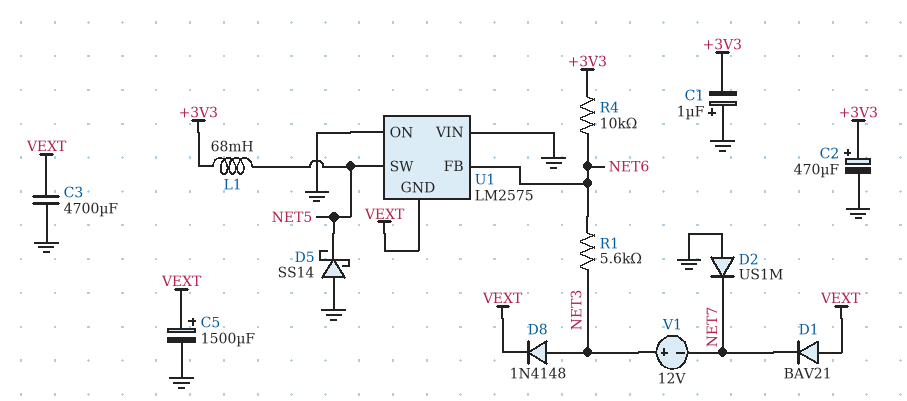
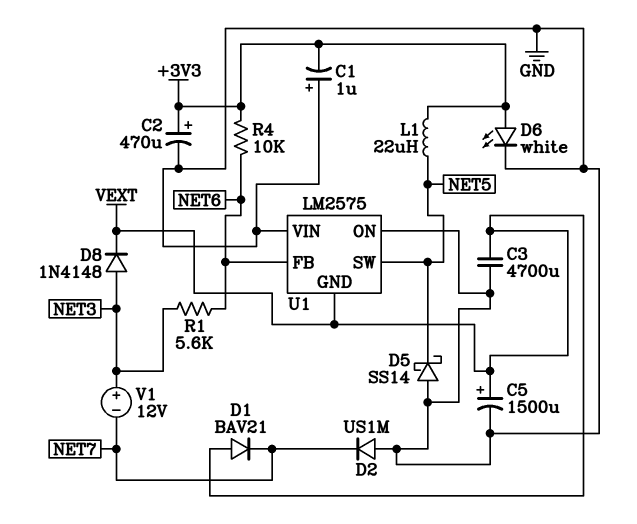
D6: none -> LED white (A +3V3, K GND)
L1: 68mH (+3V3, NET5) -> 22uH (+3V3, NET5)

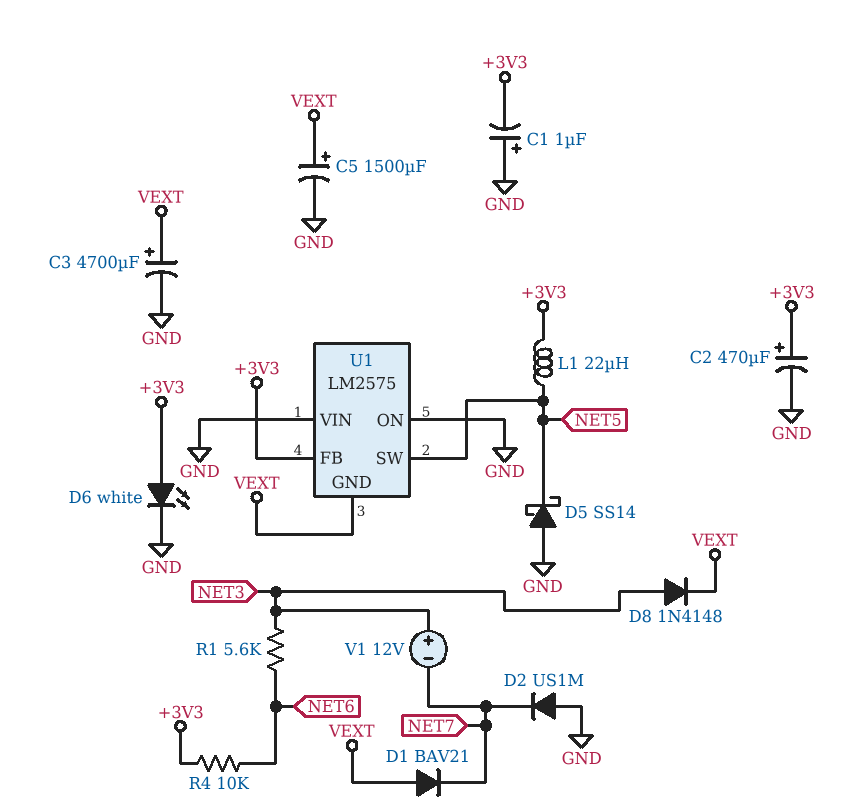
C3: 4700uF (GND, VEXT) -> 4700uF (plus VEXT, minus GND)
U1 pin FB: NET6 -> +3V3

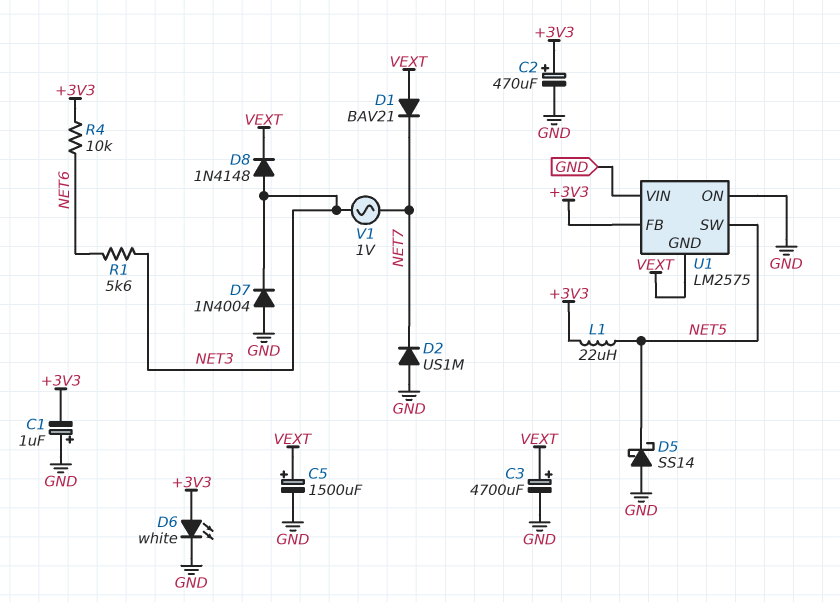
D7: none -> diode 1N4004 (A GND, K NET3)
V1: 12V (plus NET3, minus NET7) -> AC 1V (NET3, NET7)

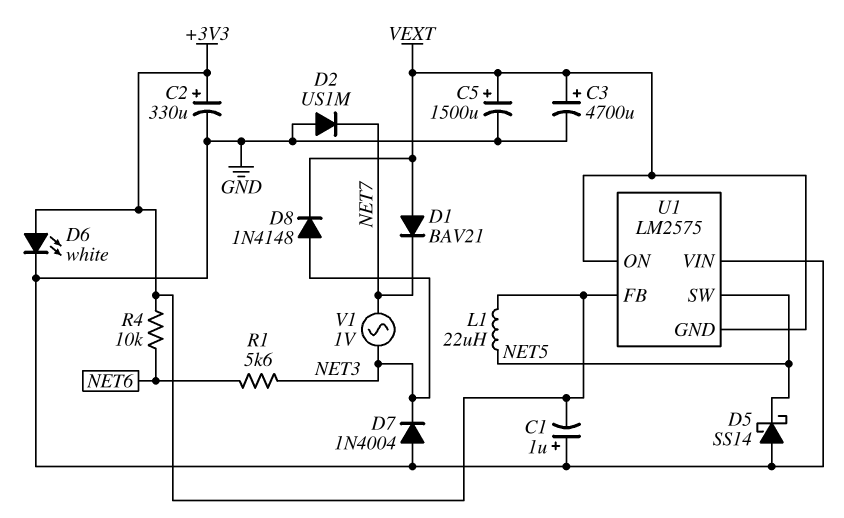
C2: 470uF (plus +3V3, minus GND) -> 330uF (plus +3V3, minus GND)
U1 pin ON: GND -> VEXT

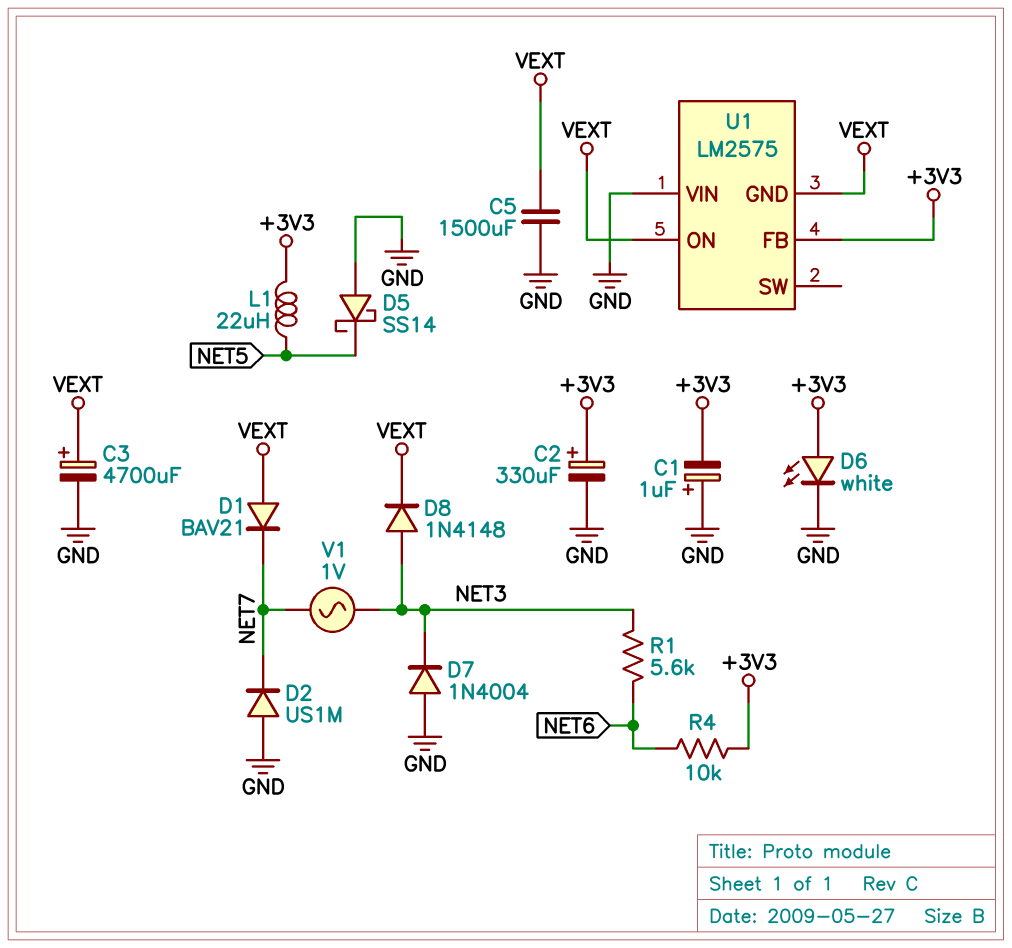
C5: 1500uF (plus VEXT, minus GND) -> 1500uF (GND, VEXT)
U1 pin SW: NET5 -> none

